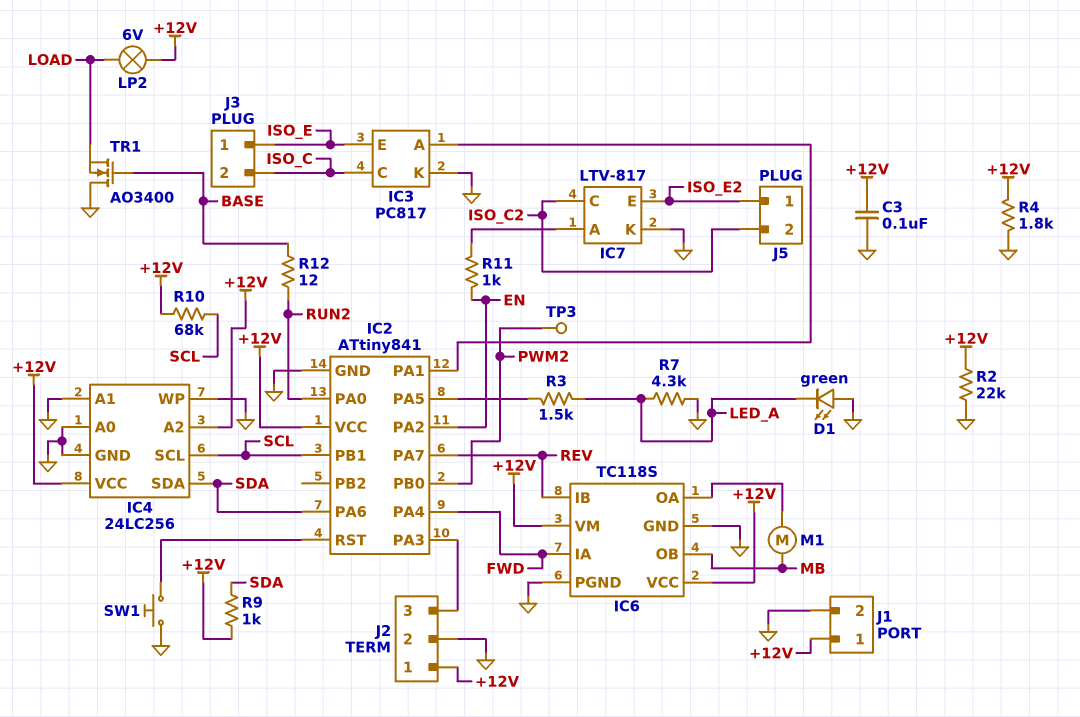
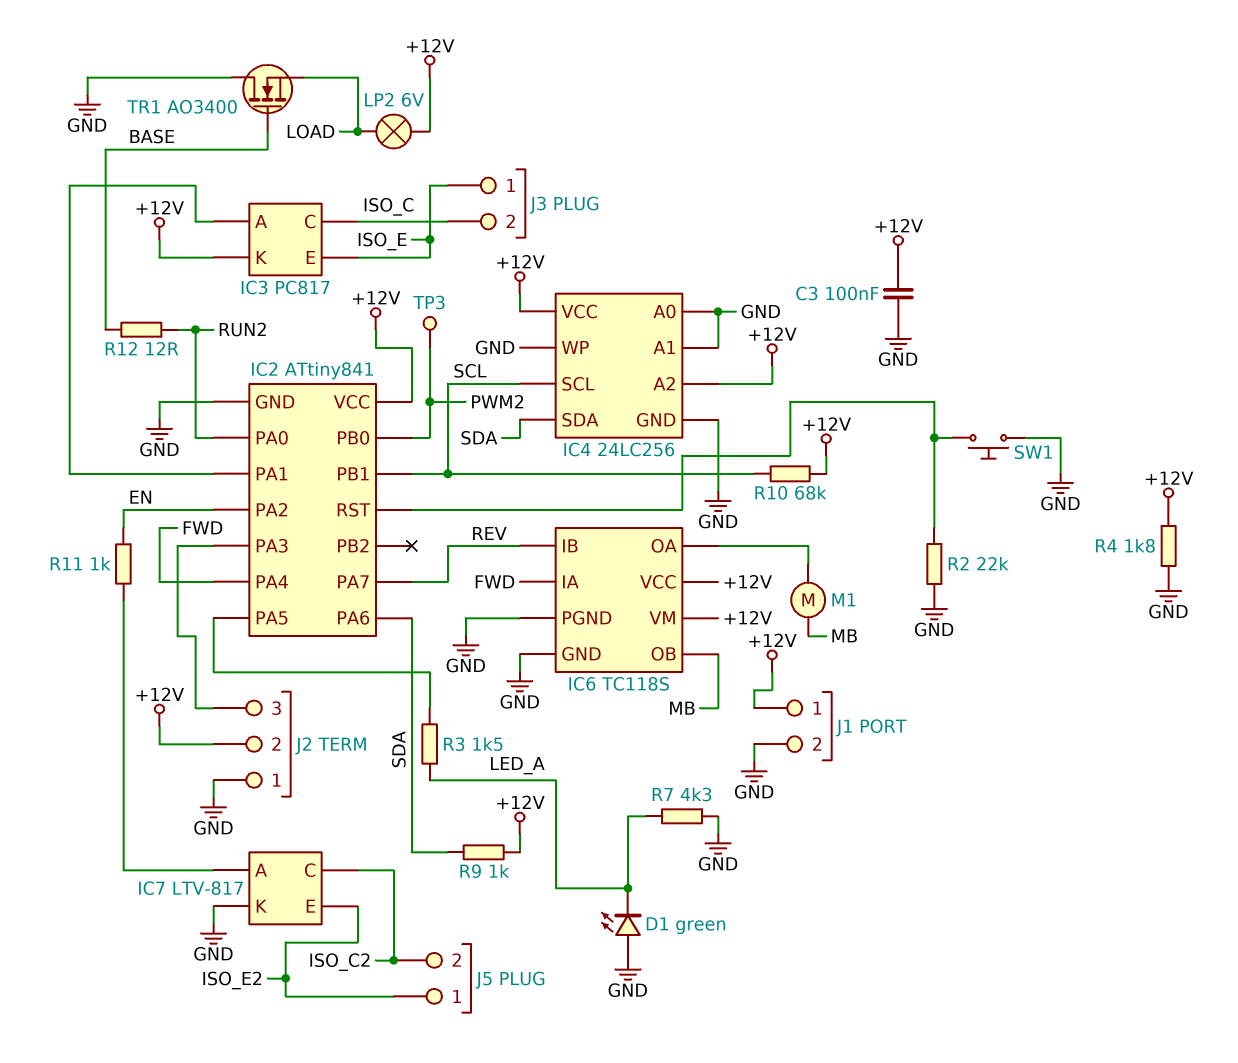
IC3 pin K: GND -> +12V
J2 pin 1: +12V -> GND
J2 pin 2: GND -> +12V
R2: 22k (+12V, GND) -> 22k (GND, IC2/RST)

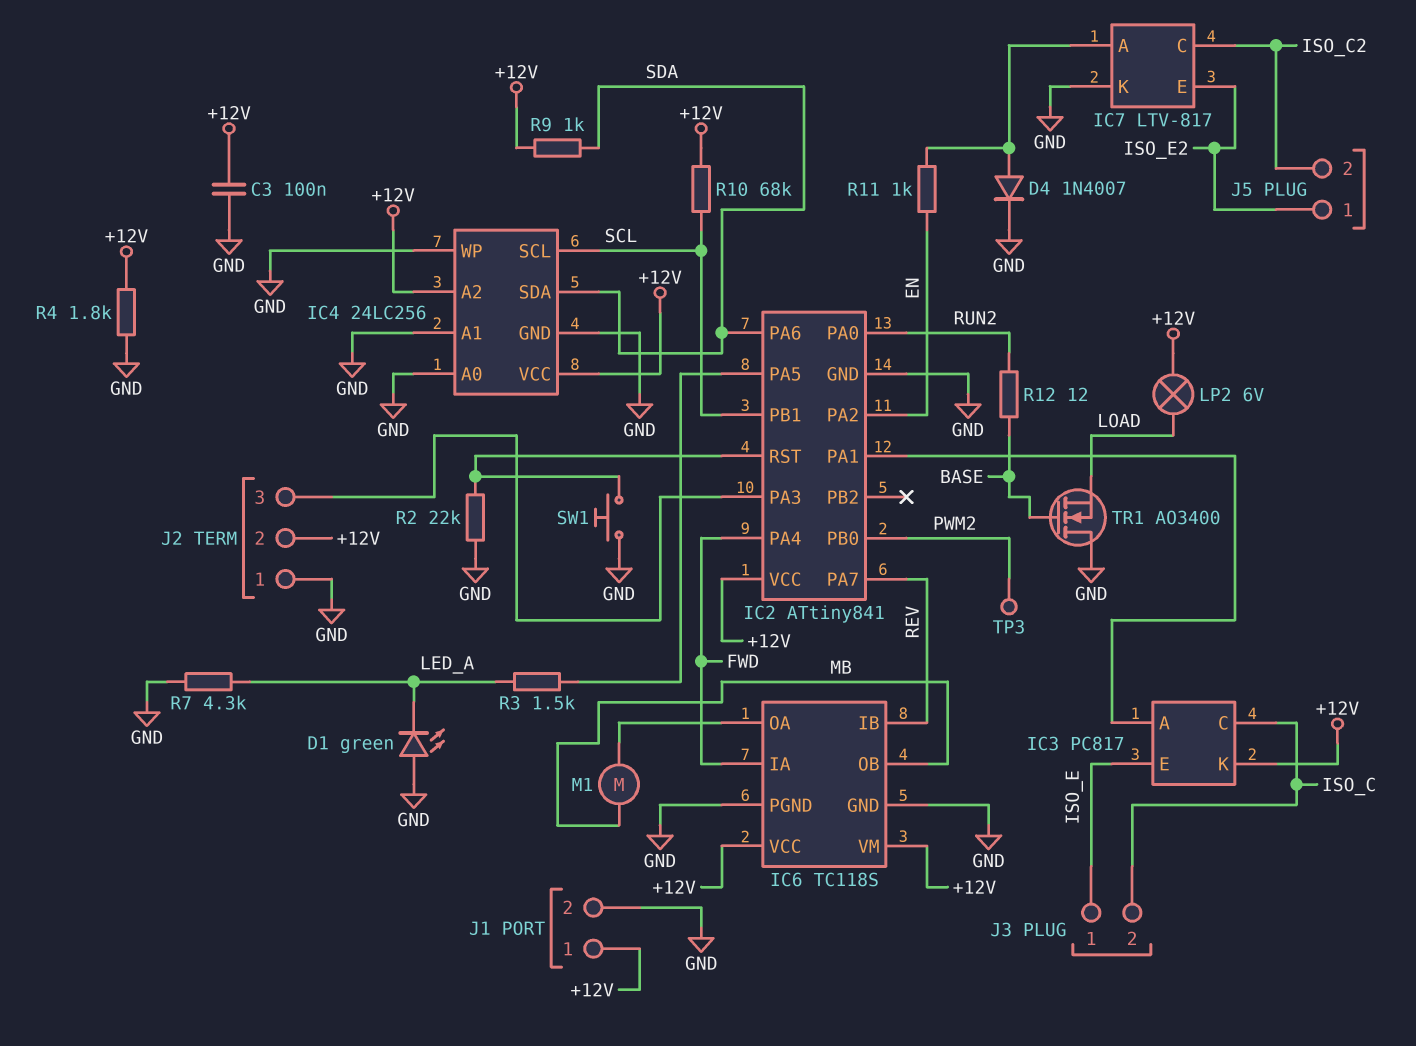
D4: none -> diode 1N4007 (A IC7/A, K GND)

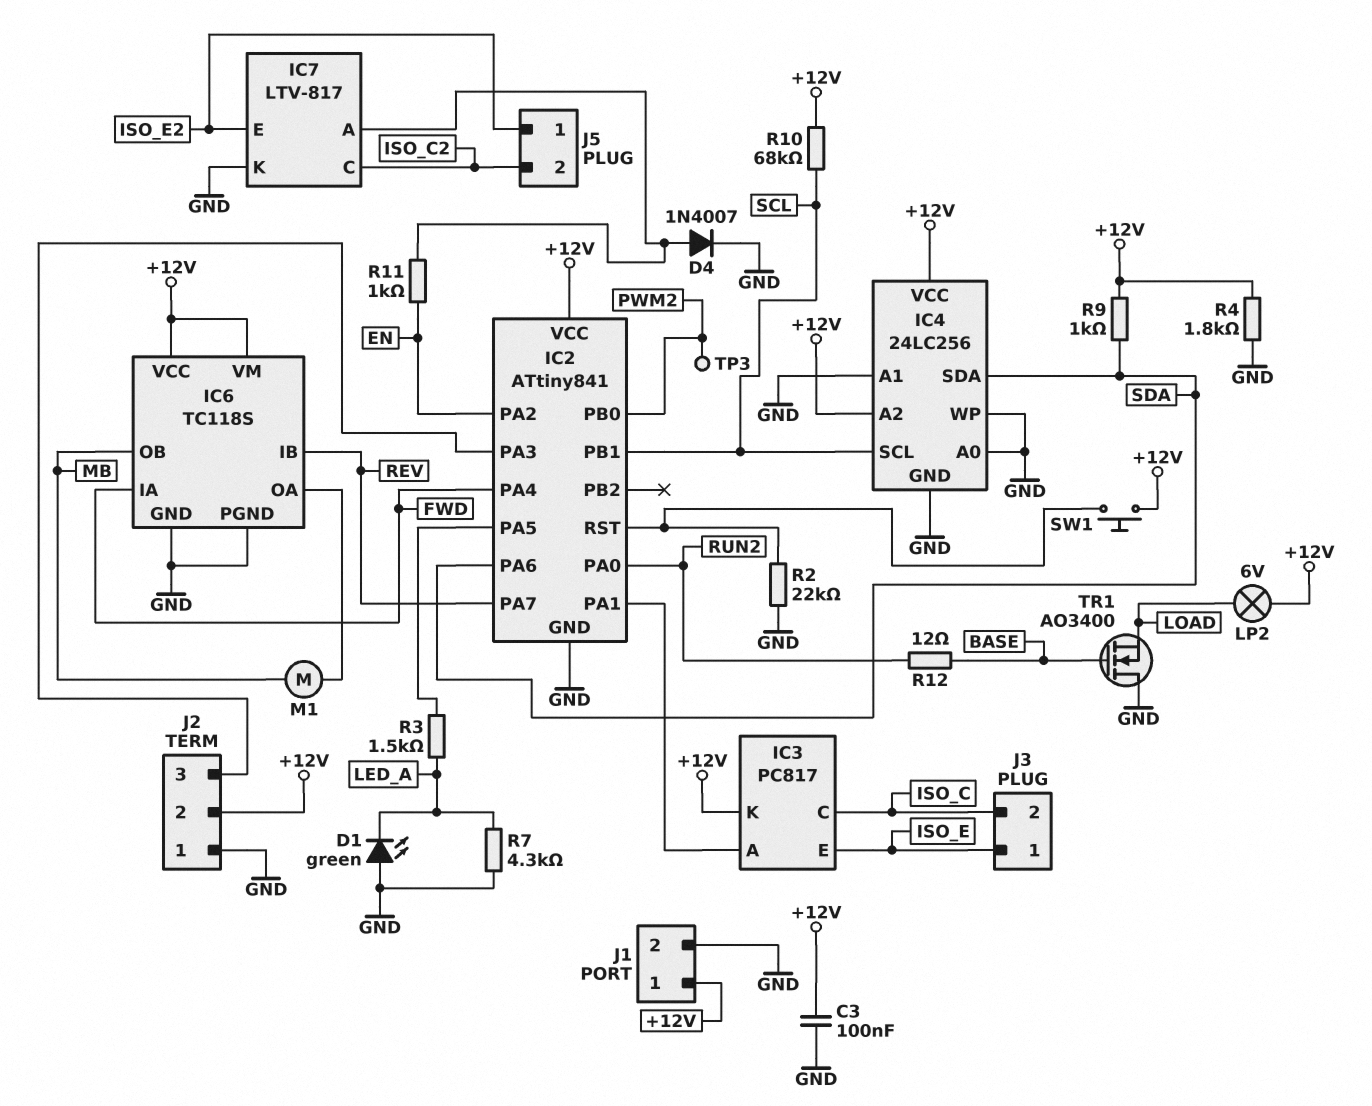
SW1: button (GND, IC2/RST) -> button (+12V, IC2/RST)

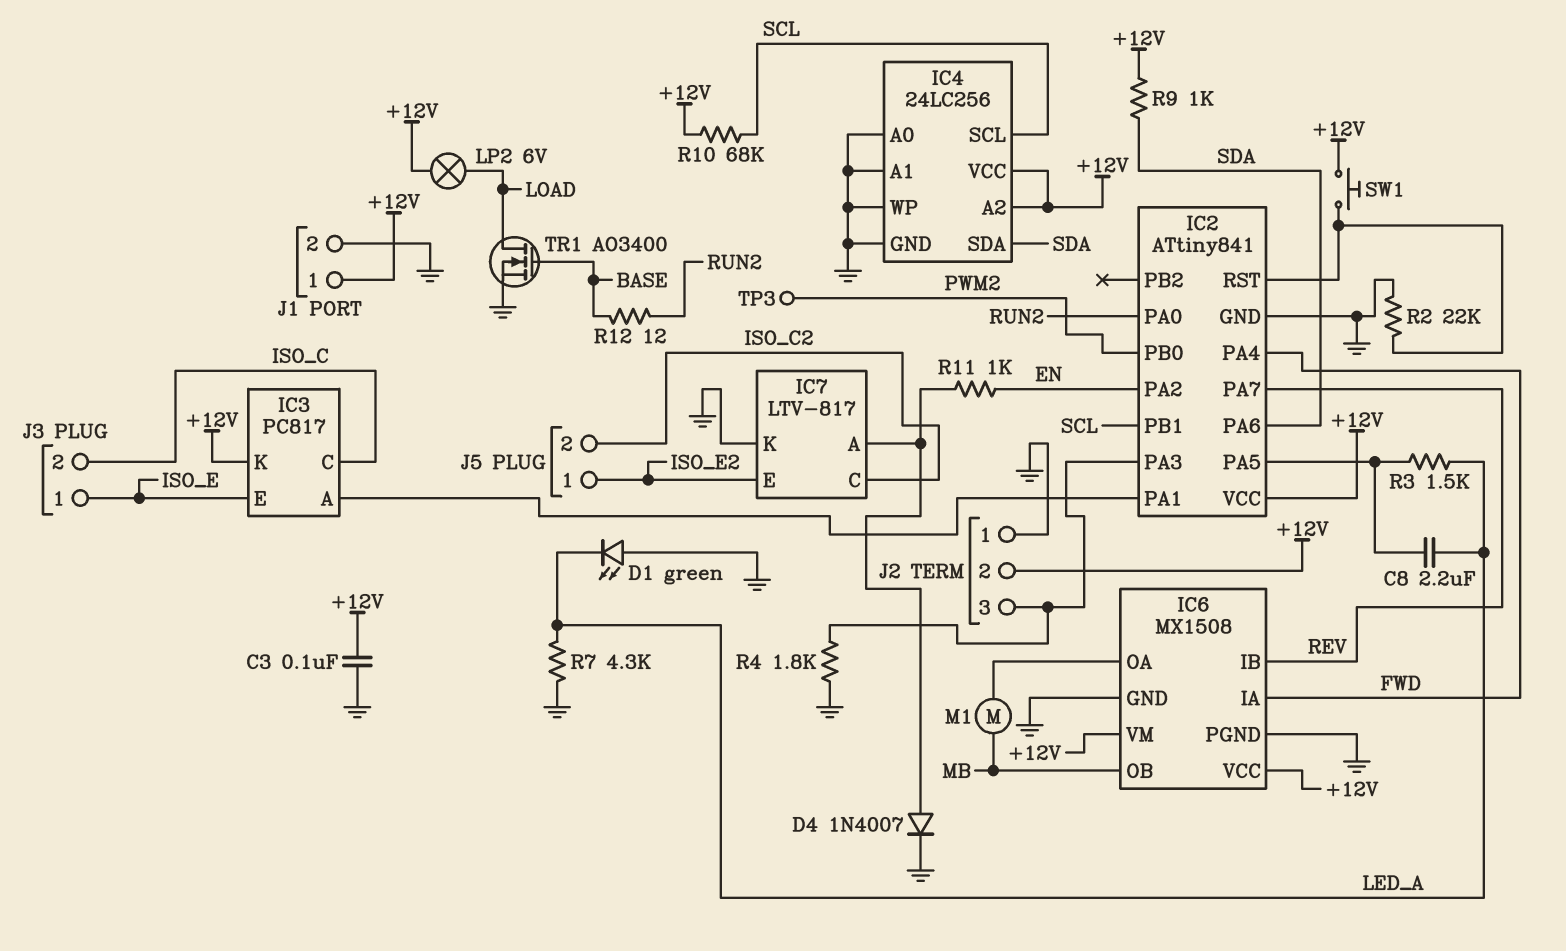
C8: none -> 2.2uF (IC2/PA5, LED_A)
IC6: TC118S -> MX1508
R4: 1.8k (+12V, GND) -> 1.8k (GND, IC2/PA3)
TR1: NMOS AO3400 (G BASE, D GND, S LOAD) -> NMOS AO3400 (G BASE, D LOAD, S GND)

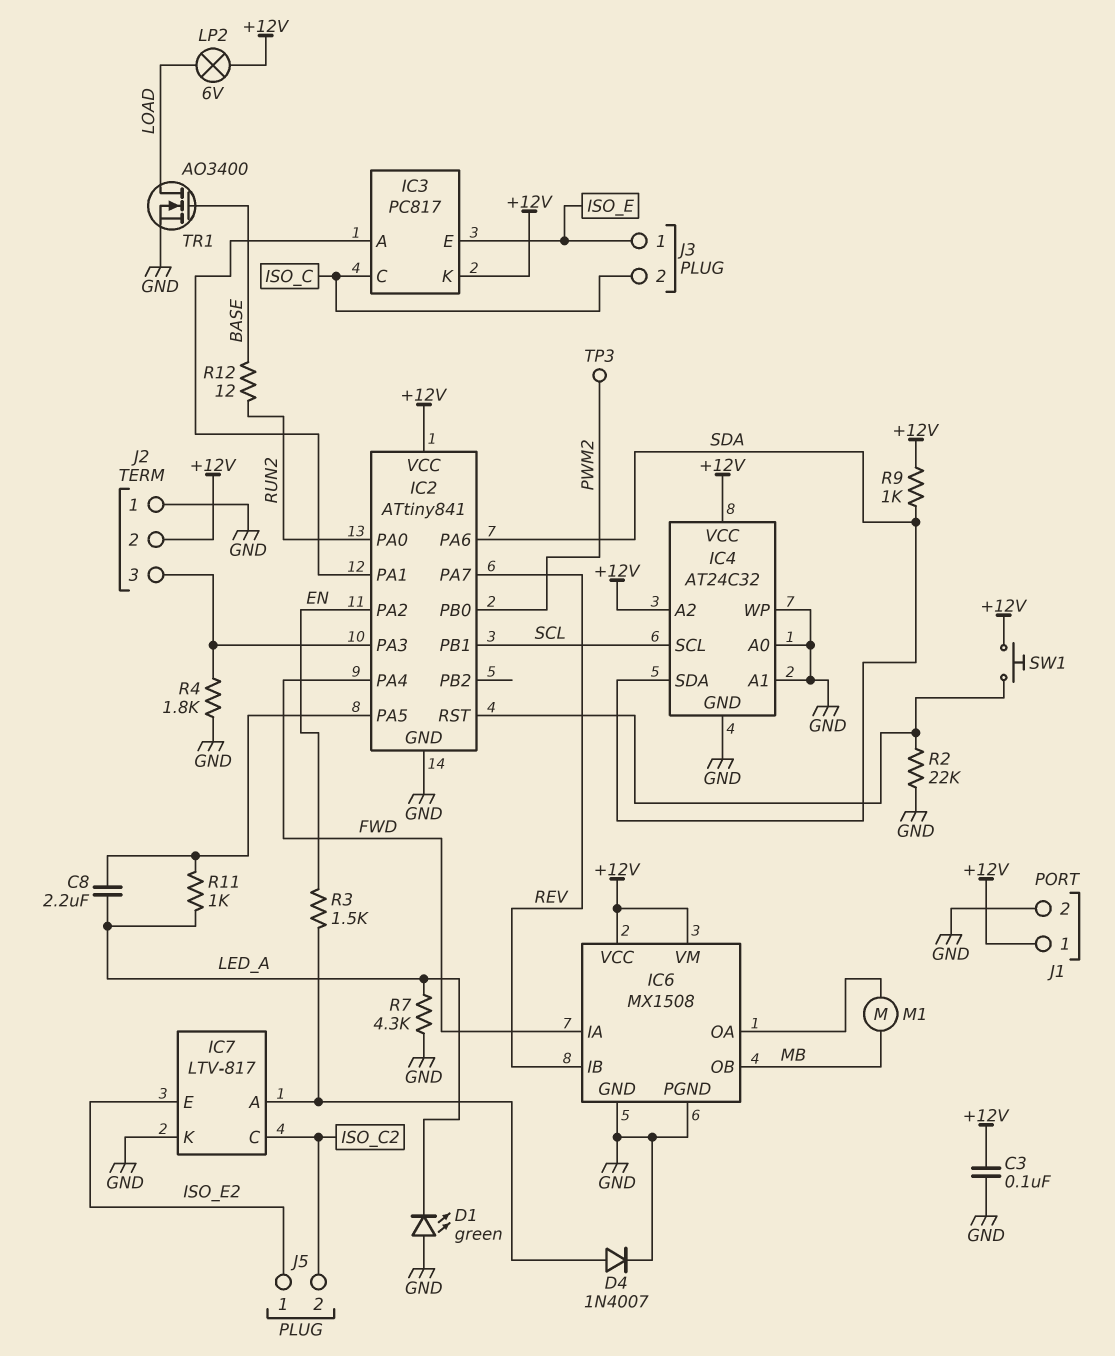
IC4: 24LC256 -> AT24C32
R3: 1.5k (IC2/PA5, LED_A) -> 1.5k (EN, IC7/A)
R10: 68k (+12V, SCL) -> none
R11: 1k (EN, IC7/A) -> 1k (IC2/PA5, LED_A)

